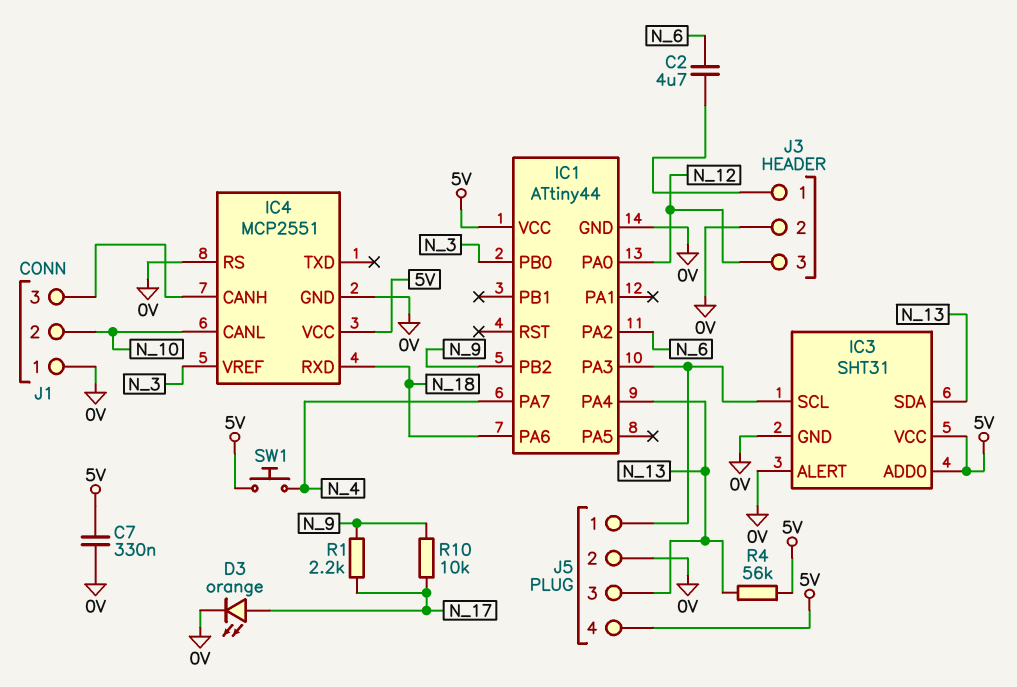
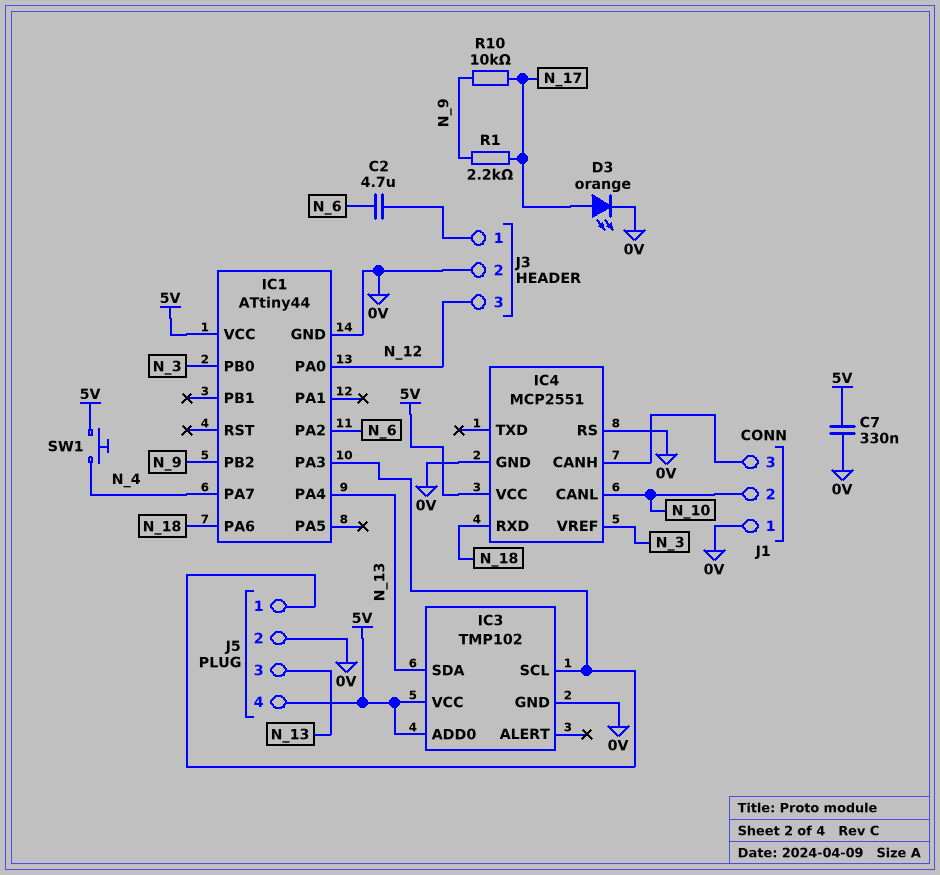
IC3: SHT31 -> TMP102
IC3 pin ALERT: 0V -> none
R4: 56k (5V, N_13) -> none

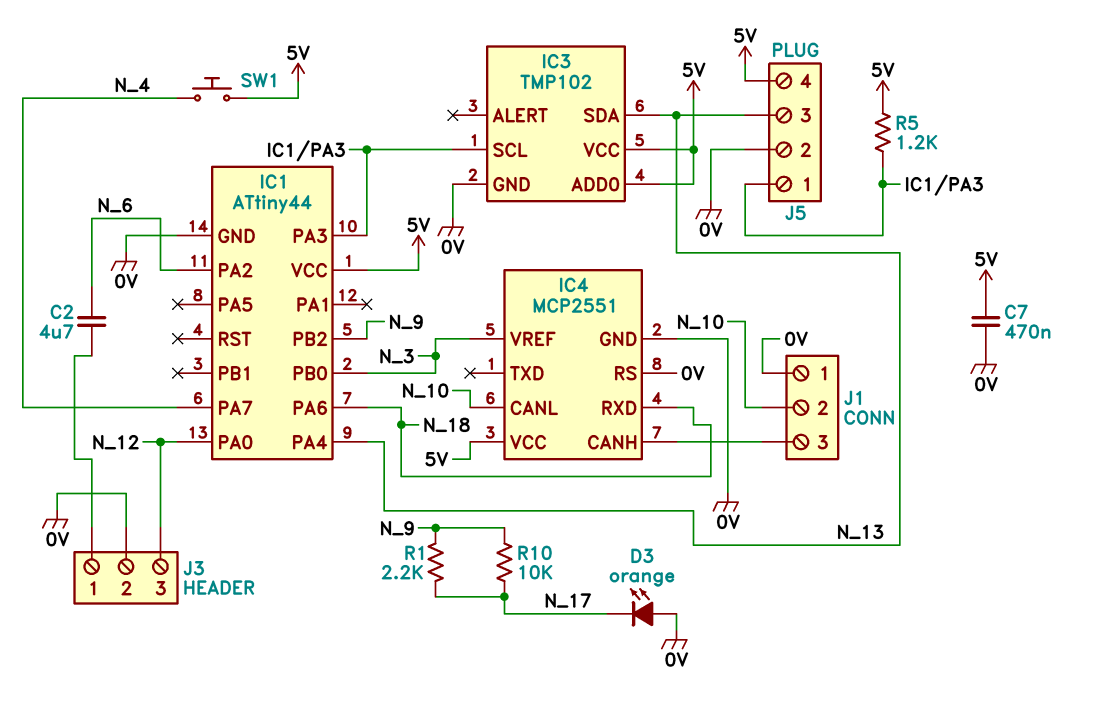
C7: 330nF (0V, 5V) -> 470nF (0V, 5V)
D3: LED orange (A N_17, K 0V) -> LED orange (A 0V, K N_17)
R5: none -> 1.2k (5V, IC1/PA3)

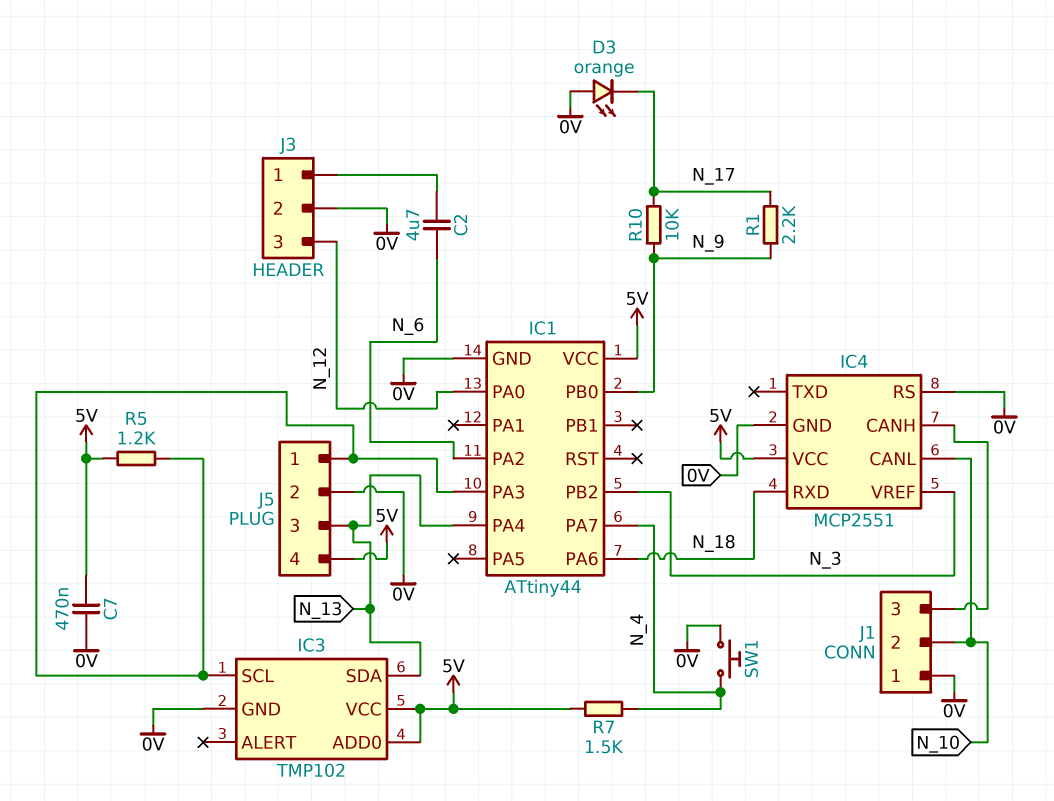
IC1 pin PB0: N_3 -> N_9
IC1 pin PB2: N_9 -> N_3
R7: none -> 1.5k (5V, N_4)
SW1: button (5V, N_4) -> button (0V, N_4)

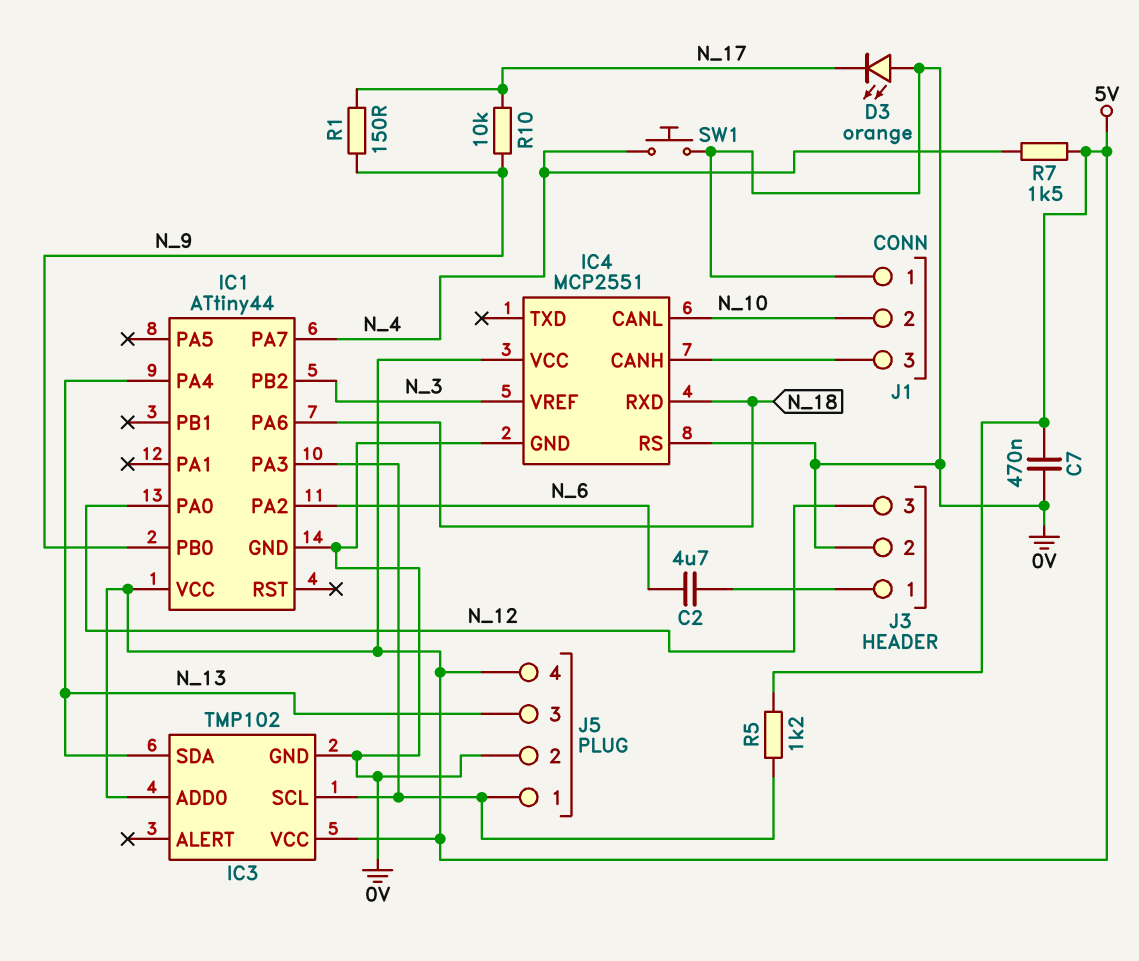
R1: 2.2k (N_9, N_17) -> 150 (N_9, N_17)

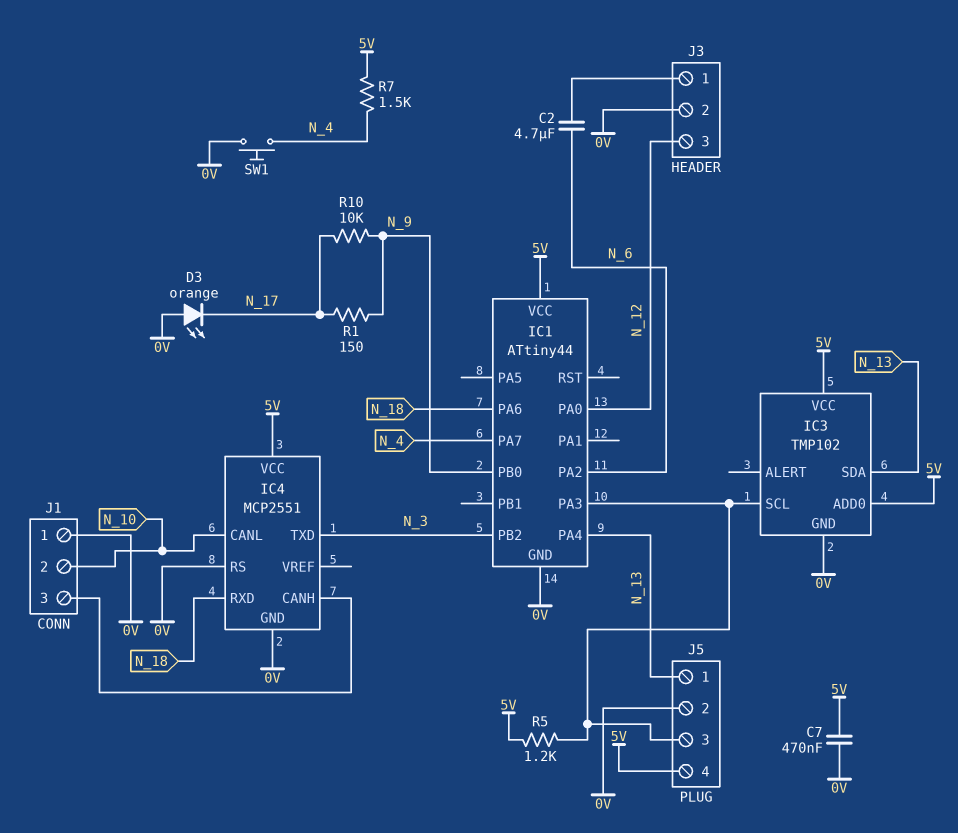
IC4 pin TXD: none -> N_3
IC4 pin VREF: N_3 -> none
J5 pin 1: IC1/PA3 -> N_13
J5 pin 3: N_13 -> IC1/PA3

